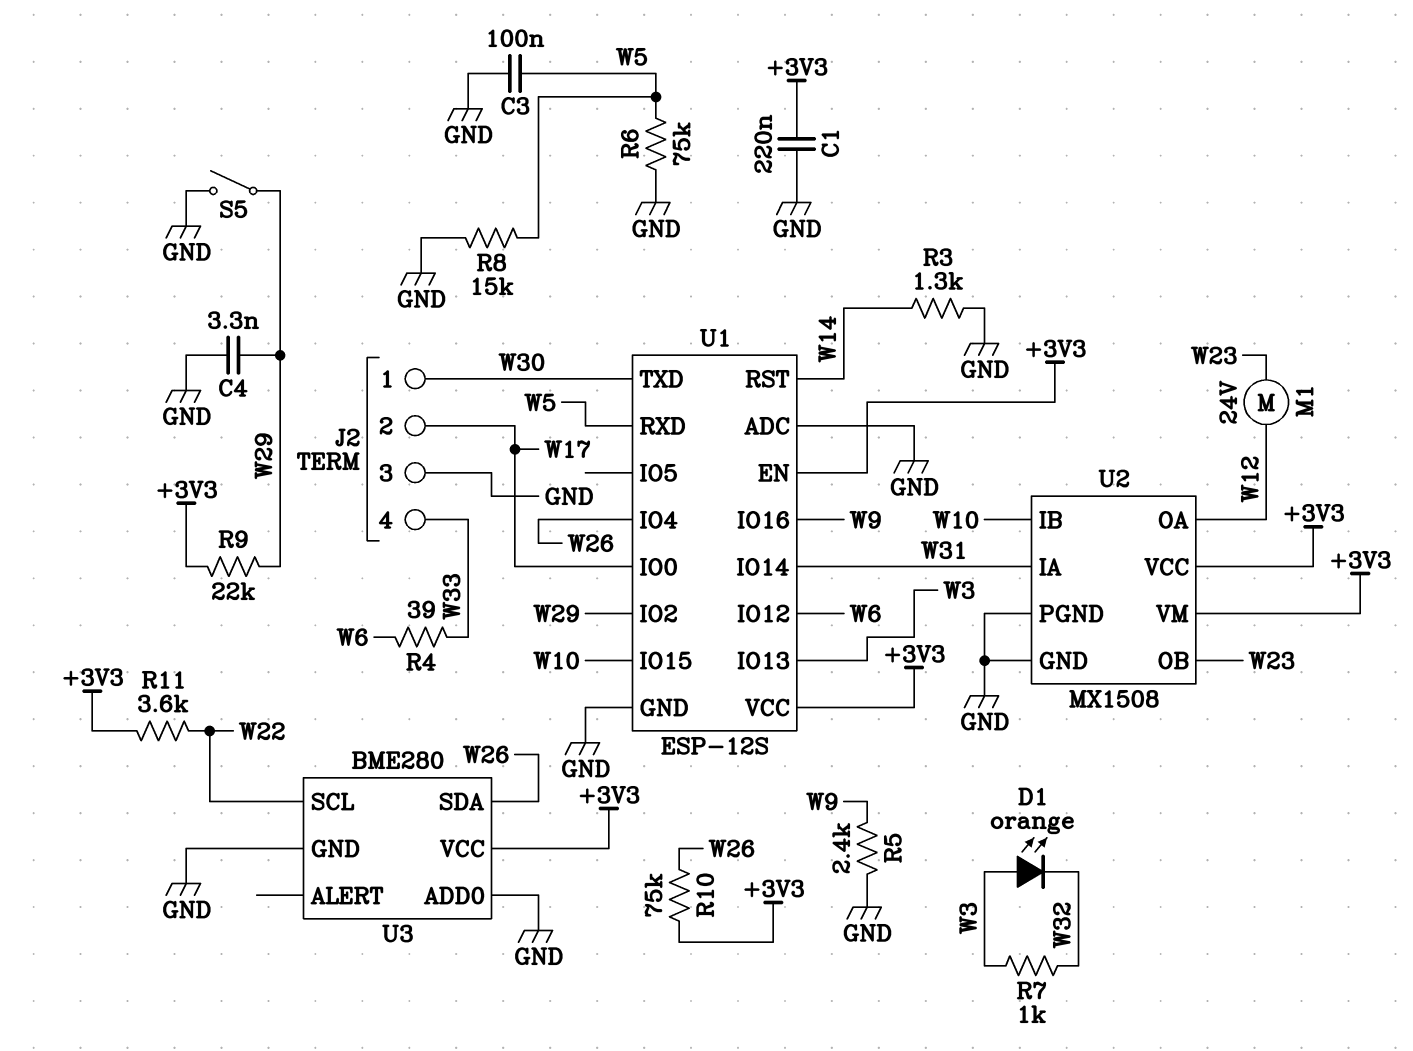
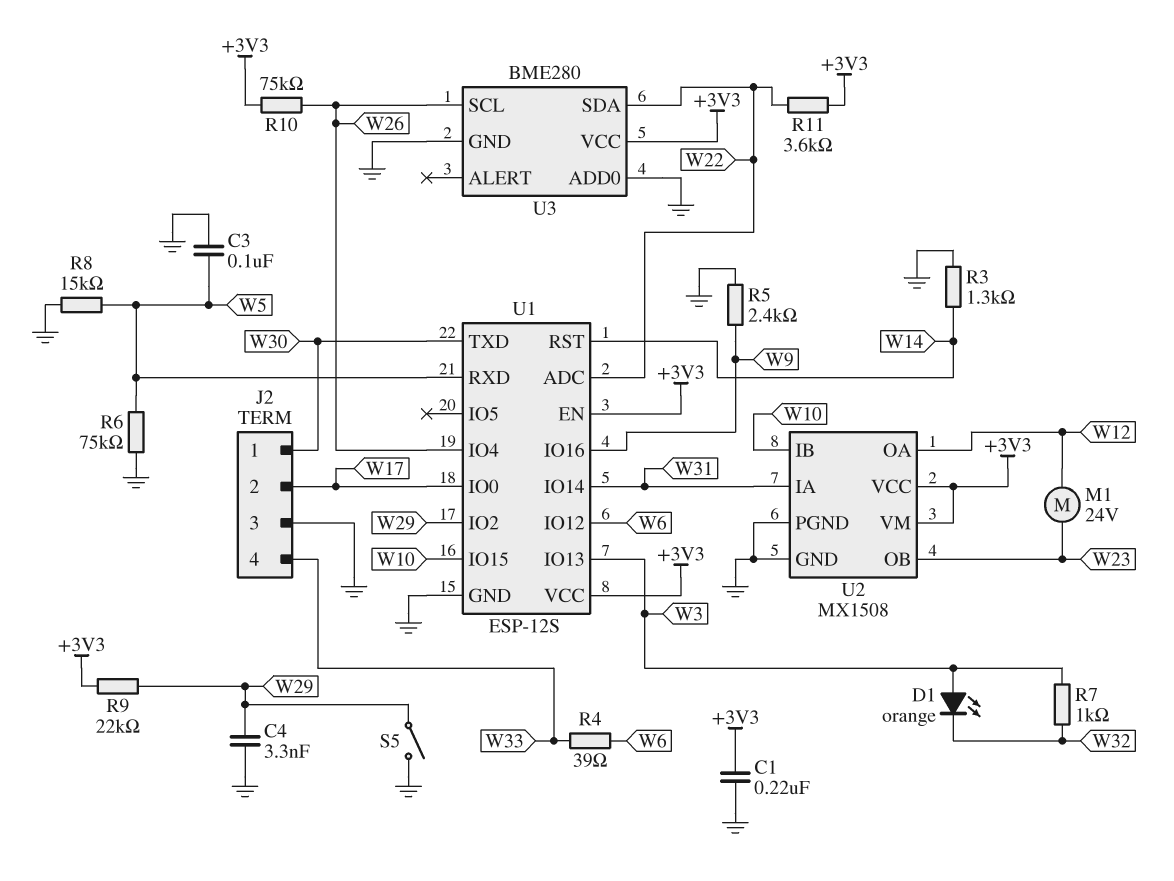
U1 pin ADC: GND -> W22
U3 pin SCL: W22 -> W26
U3 pin SDA: W26 -> W22

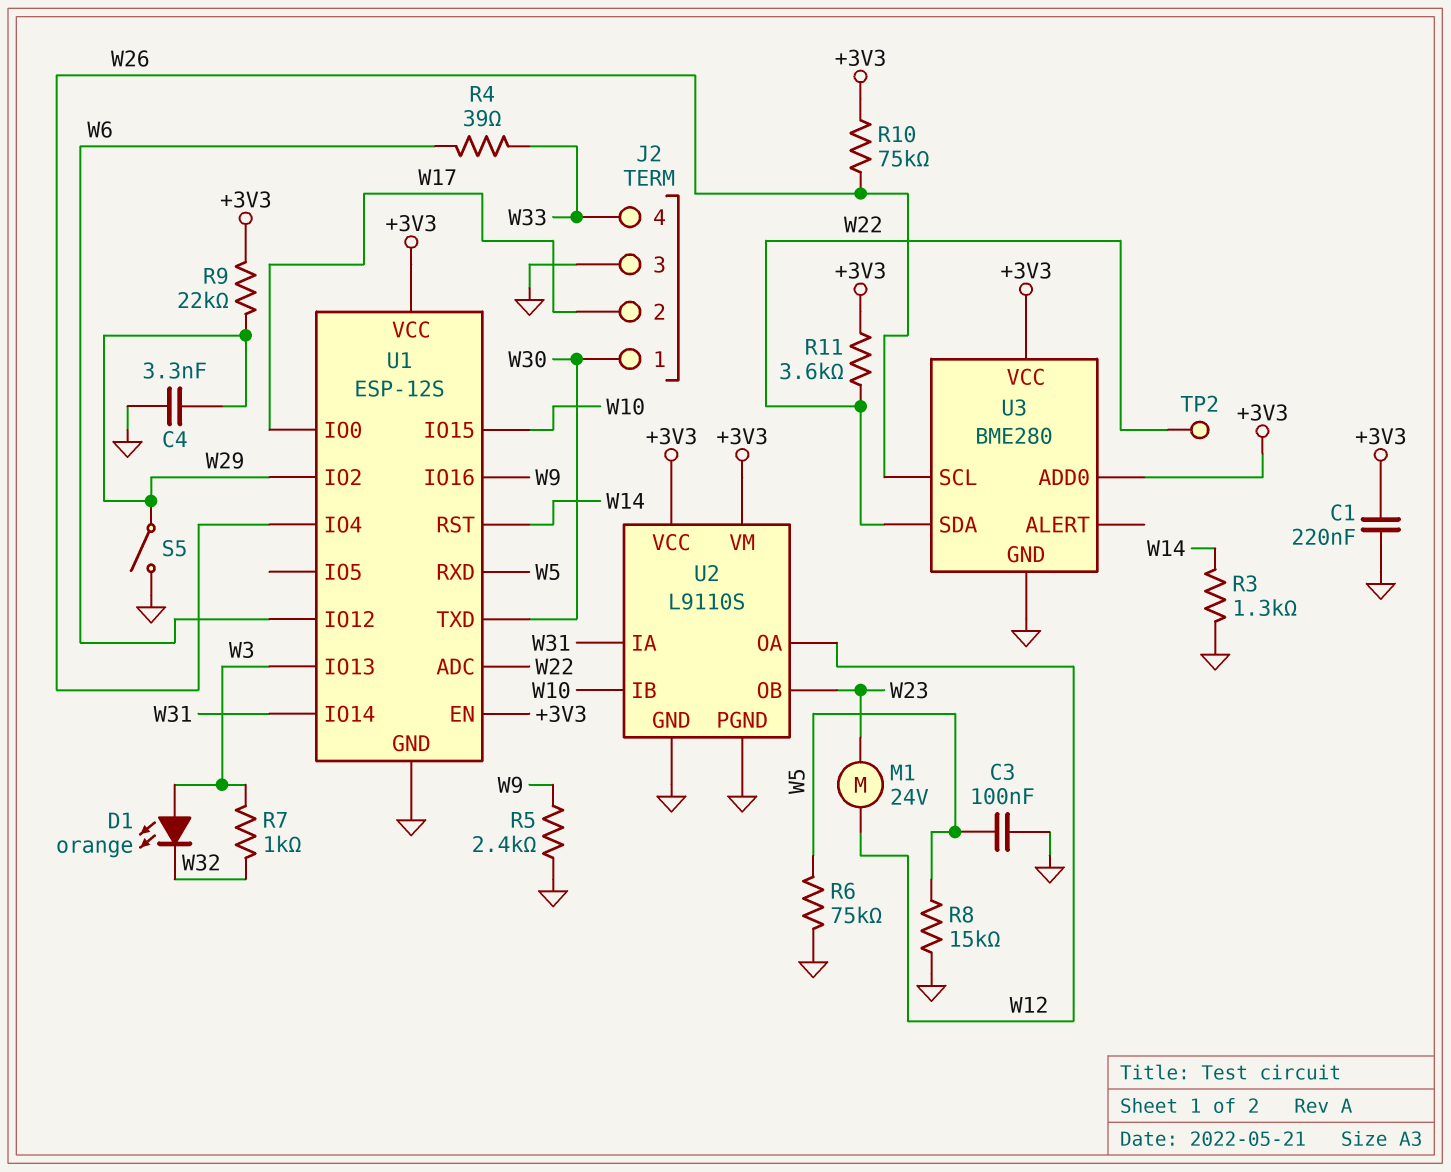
TP2: none -> test point (W22)
U2: MX1508 -> L9110S
U3 pin ADD0: GND -> +3V3

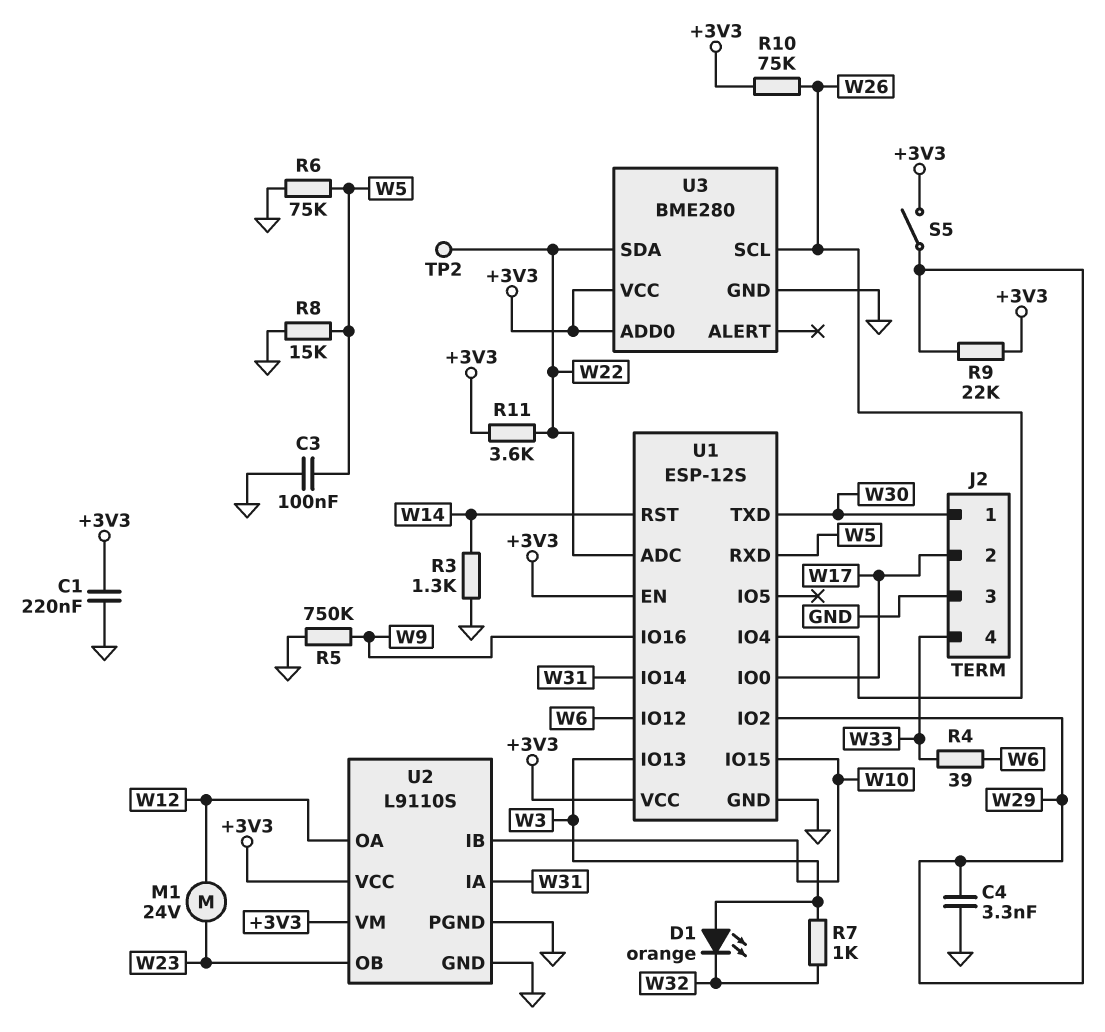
R5: 2.4k (GND, W9) -> 750k (GND, W9)
S5: switch (GND, W29) -> switch (+3V3, W29)

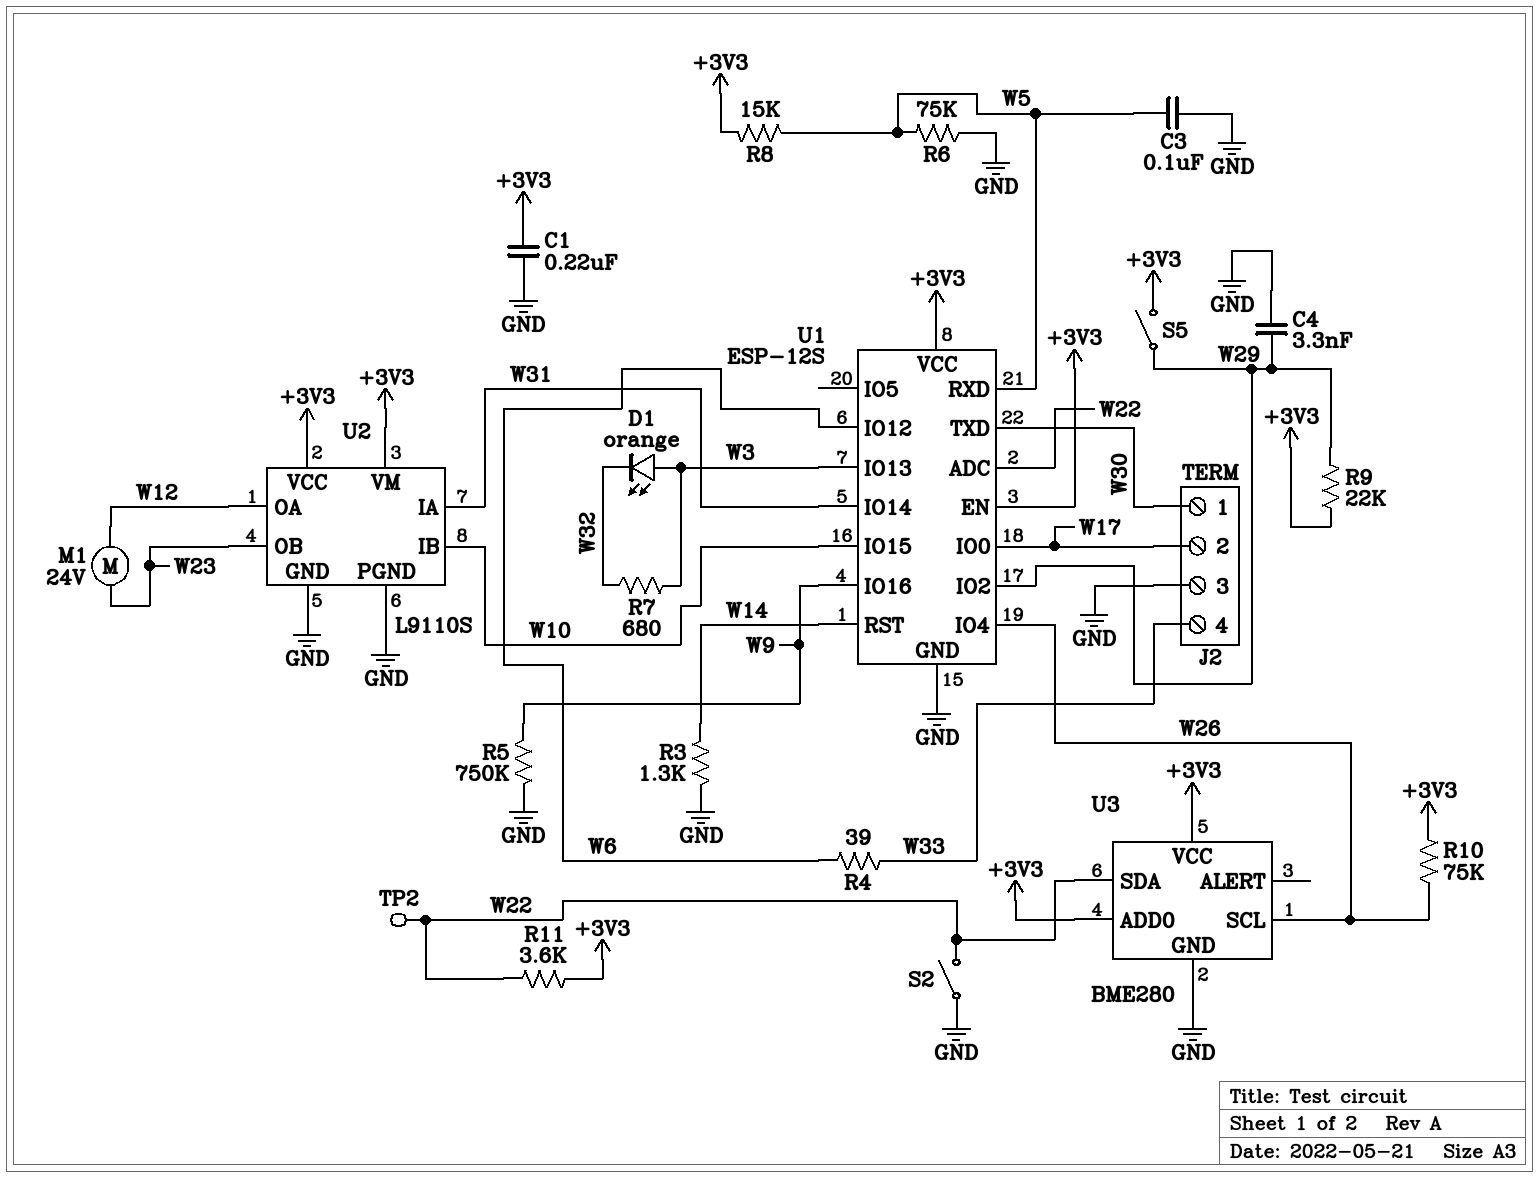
R7: 1k (W3, W32) -> 680 (W3, W32)
R8: 15k (GND, W5) -> 15k (+3V3, W5)
S2: none -> switch (GND, W22)

